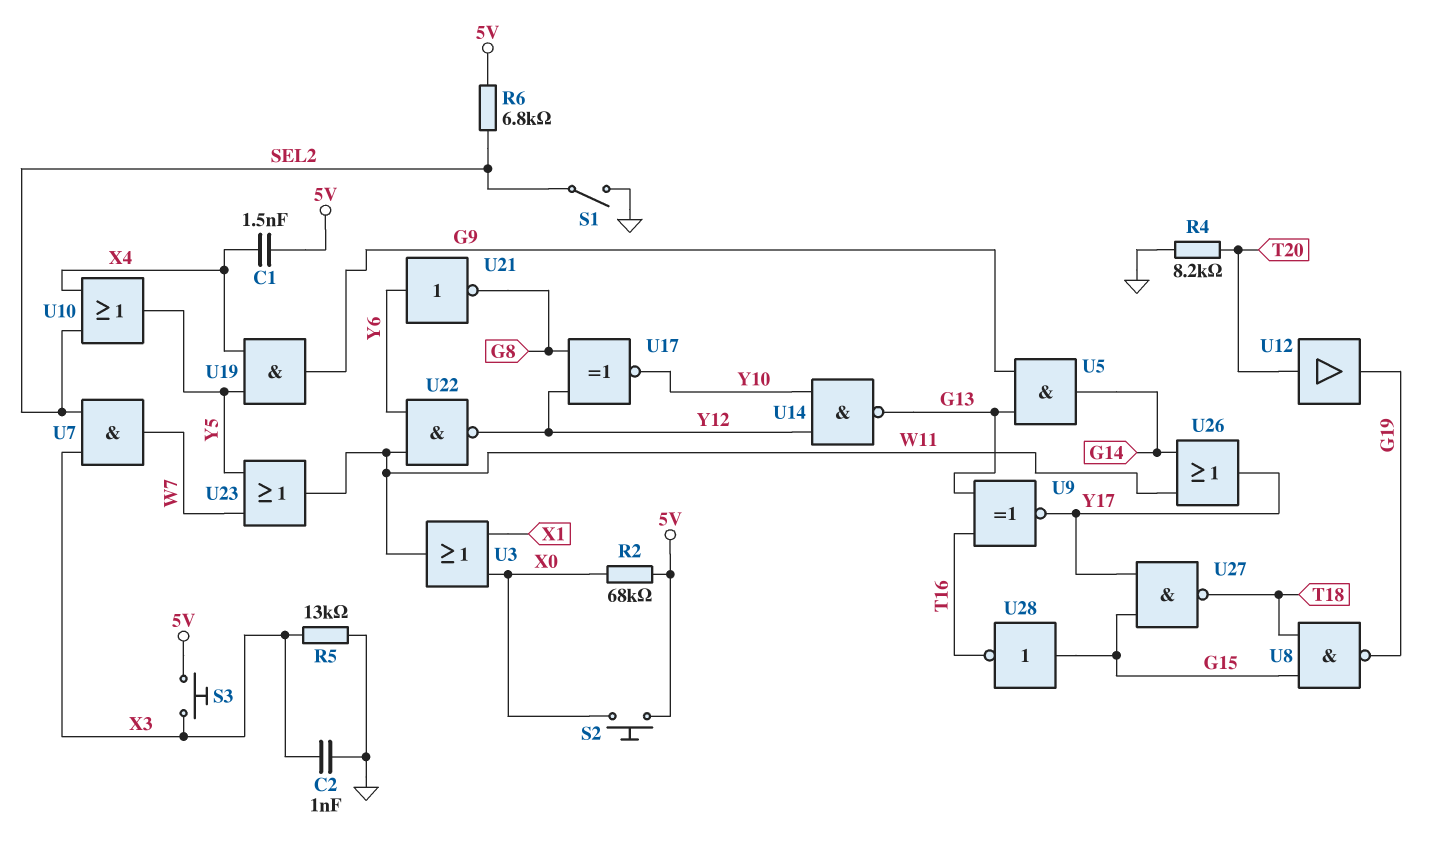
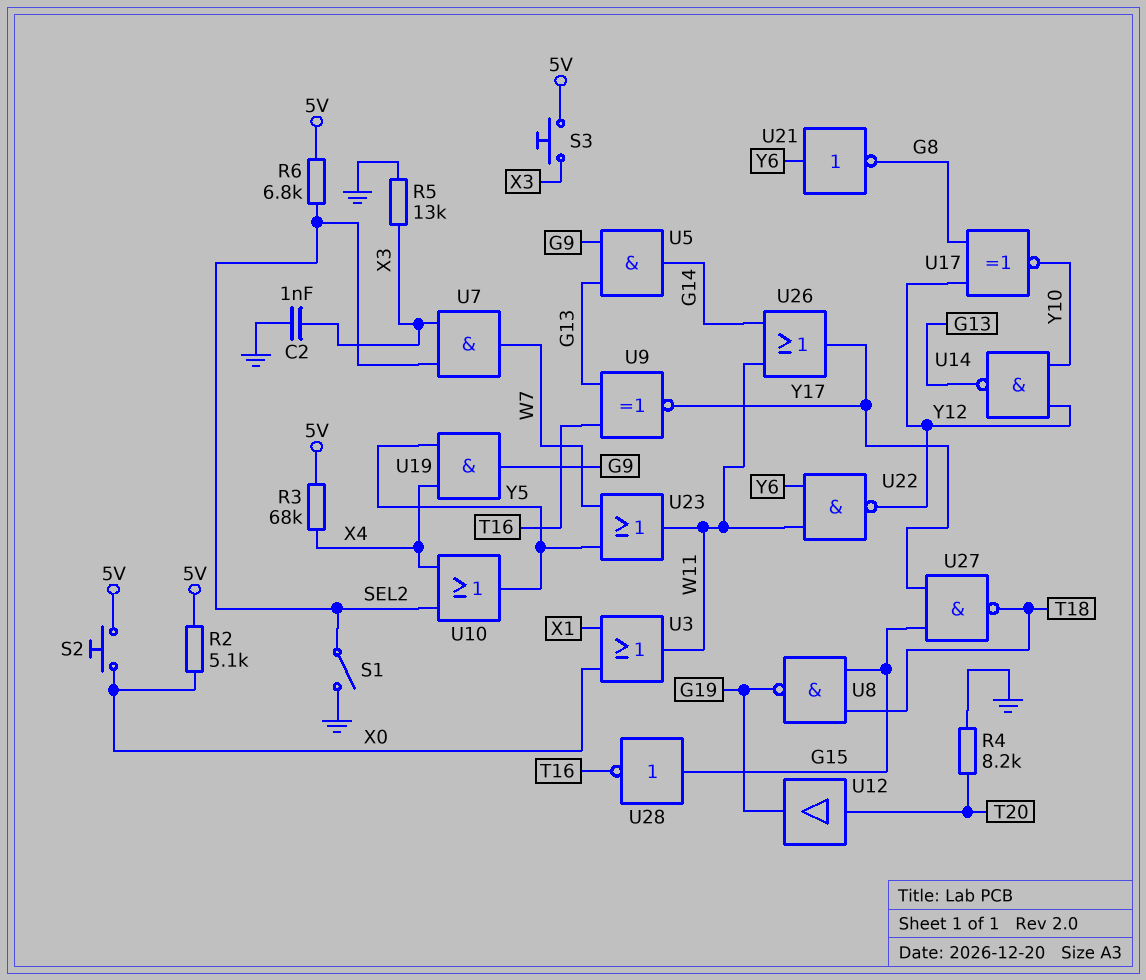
C1: 1.5nF (5V, X4) -> none
R2: 68k (5V, X0) -> 5.1k (5V, X0)
R3: none -> 68k (5V, X4)

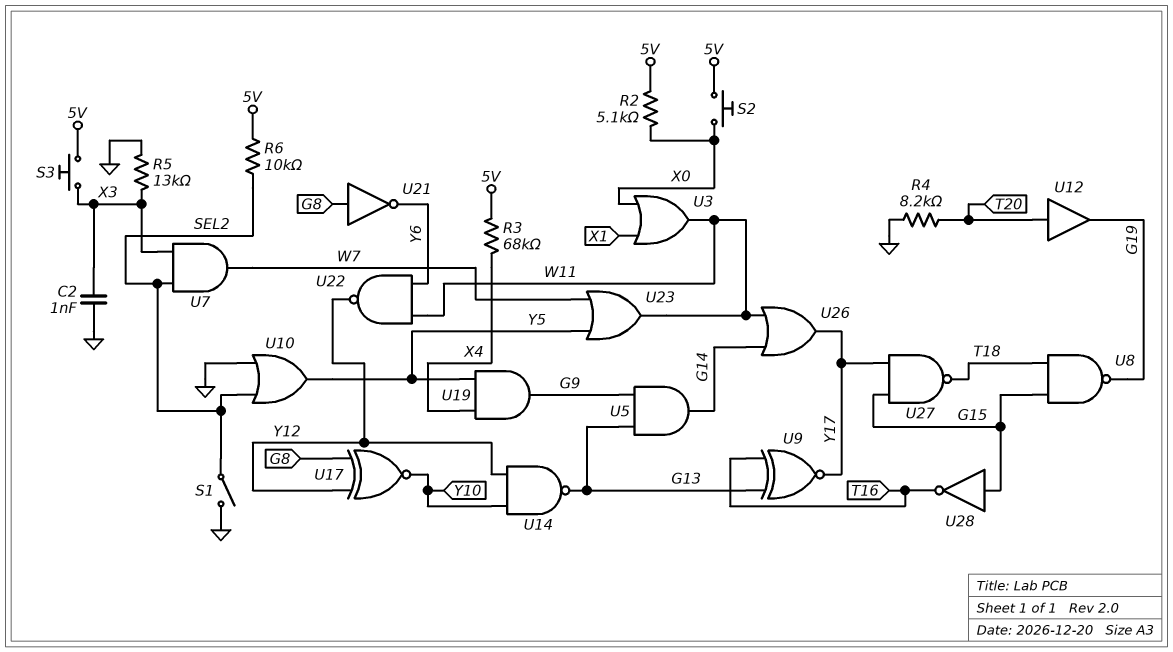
R6: 6.8k (5V, SEL2) -> 10k (5V, SEL2)
U10: OR (in SEL2, in X4, out Y5) -> OR (in GND, in SEL2, out Y5)
U21: NOT (in Y6, out G8) -> NOT (in G8, out Y6)

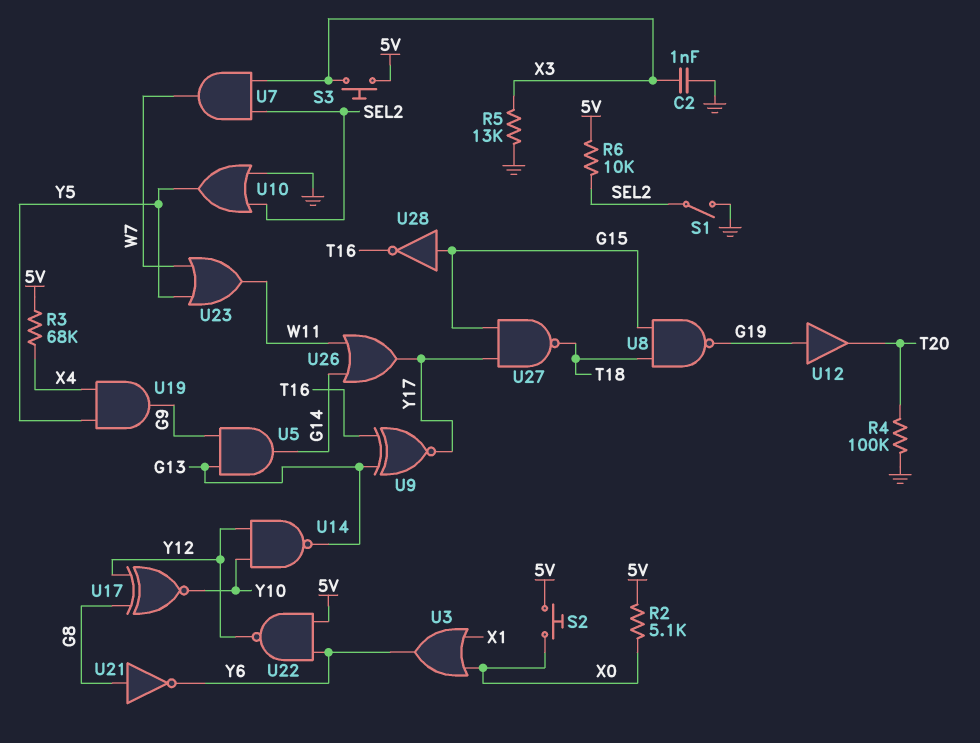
R4: 8.2k (GND, T20) -> 100k (GND, T20)
U3: OR (in X0, in X1, out W11) -> OR (in X0, in X1, out Y6)
U12: buffer (in T20, out G19) -> buffer (in G19, out T20)
U22: NAND (in W11, in Y6, out Y12) -> NAND (in 5V, in Y6, out Y12)

